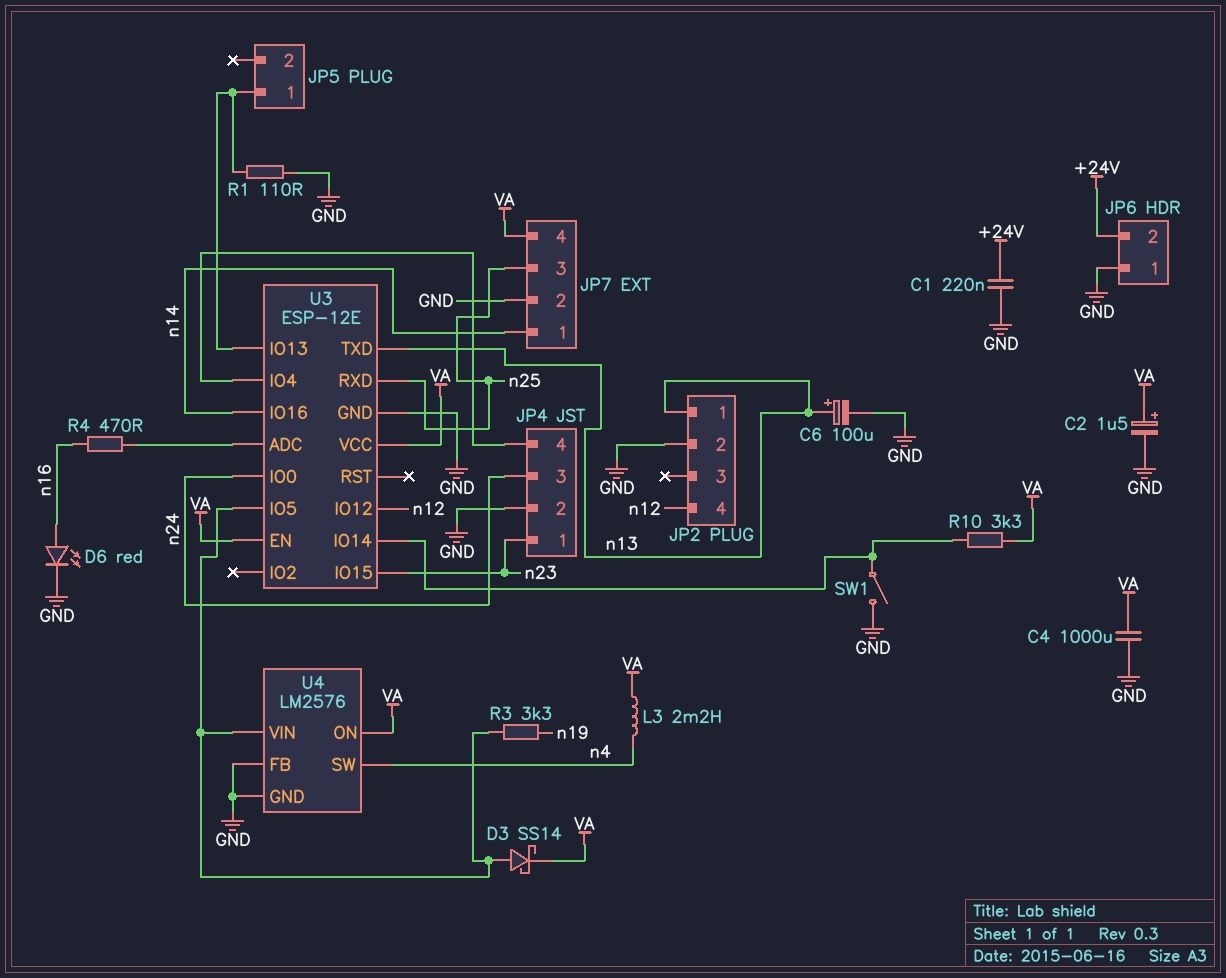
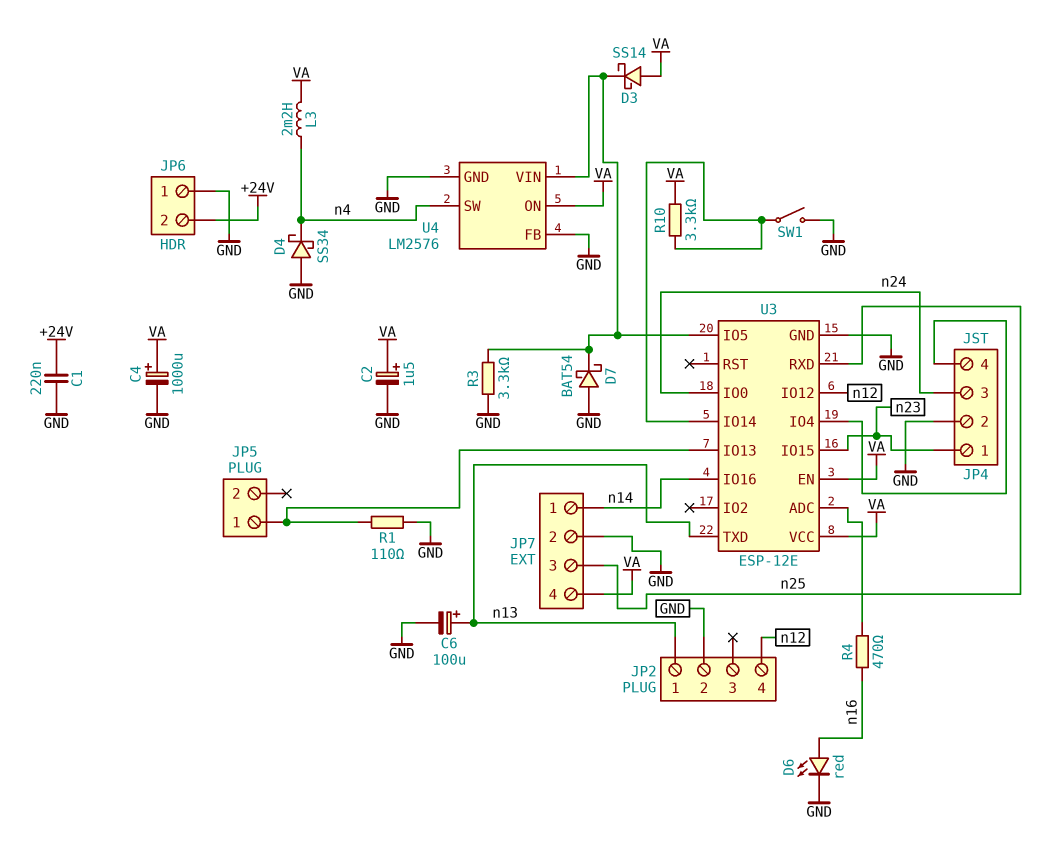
C4: 1000uF (GND, VA) -> 1000uF (plus VA, minus GND)
D3: schottky SS14 (A U3/IO5, K VA) -> schottky SS14 (A VA, K U3/IO5)
D4: none -> schottky SS34 (A GND, K n4)
D7: none -> schottky BAT54 (A GND, K U3/IO5)
R3: 3.3k (U3/IO5, n19) -> 3.3k (GND, U3/IO5)

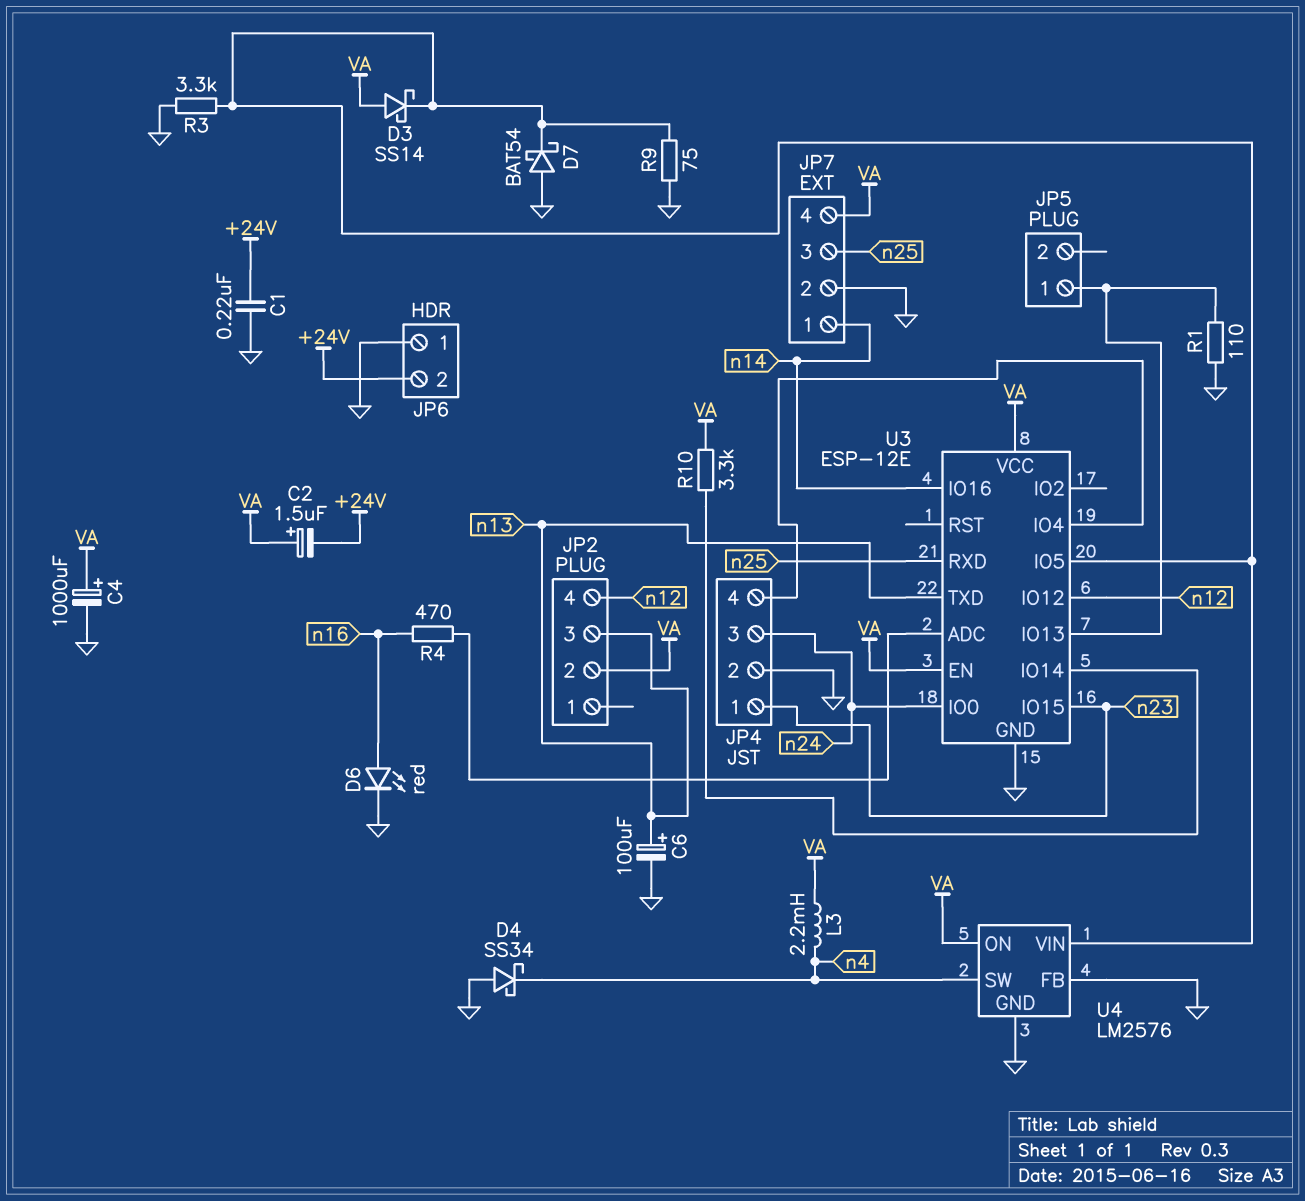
C2: 1.5uF (plus VA, minus GND) -> 1.5uF (plus VA, minus +24V)
JP2 pin 1: n13 -> none
JP2 pin 2: GND -> VA
JP2 pin 3: none -> n13
R9: none -> 75 (GND, U3/IO5)
SW1: switch (GND, U3/IO14) -> none

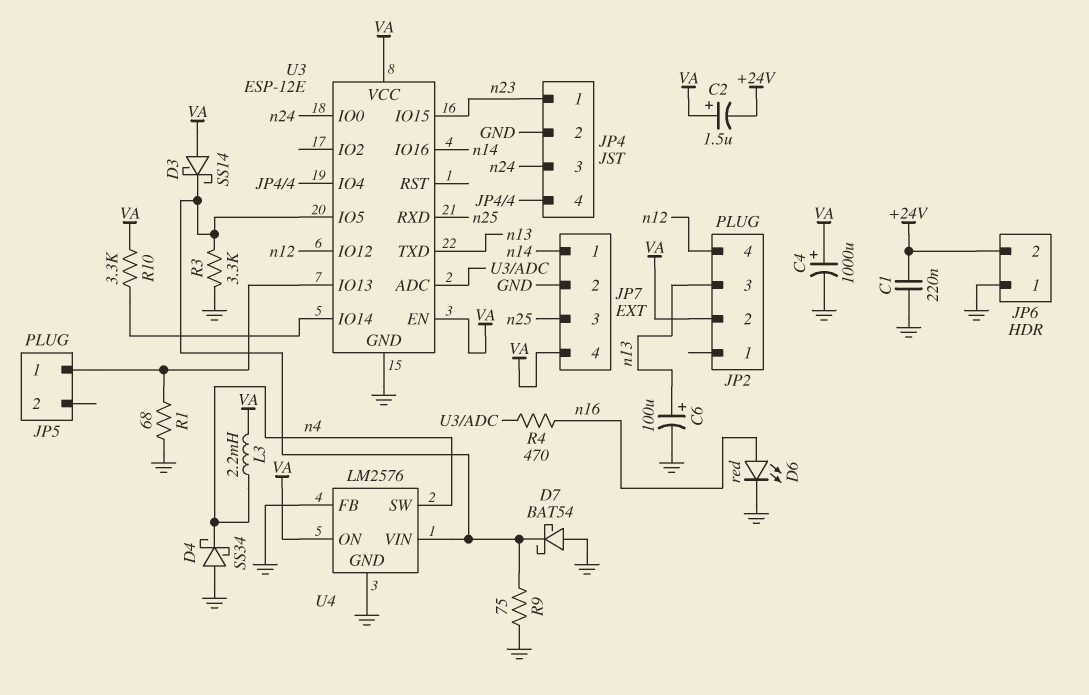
R1: 110 (GND, JP5/1) -> 68 (GND, JP5/1)

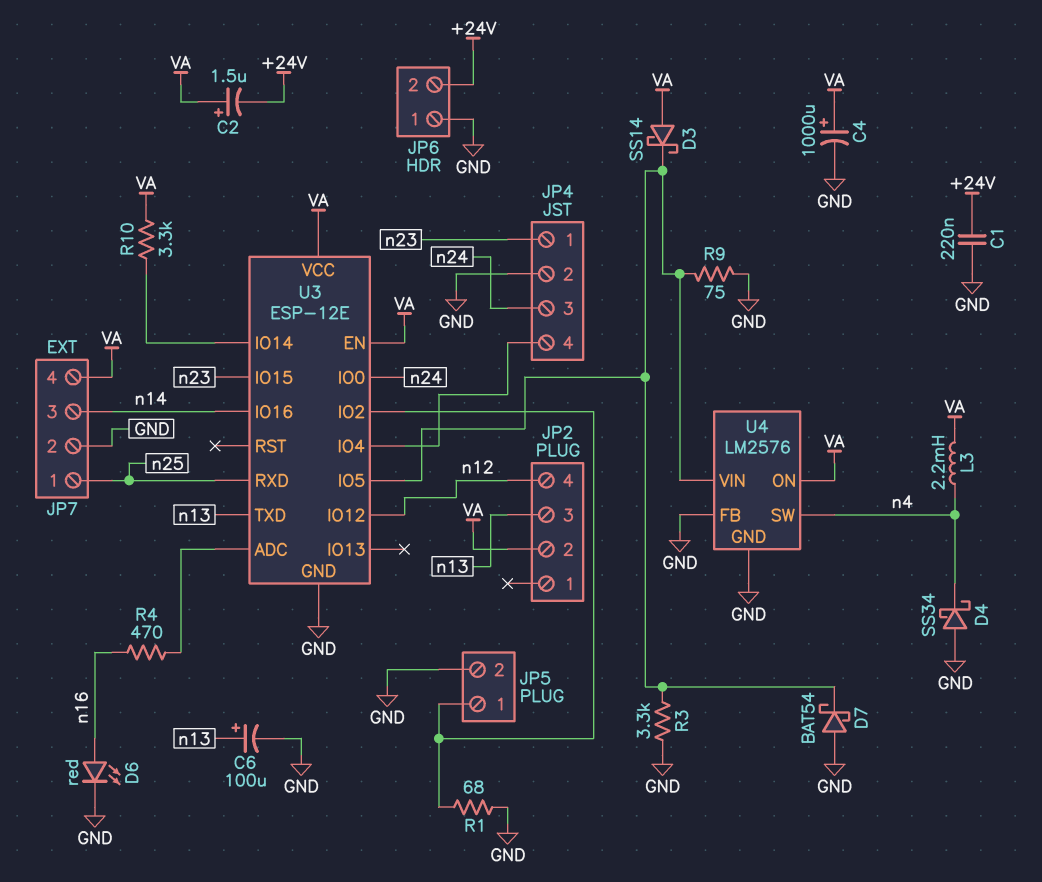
JP5 pin 2: none -> GND
JP7 pin 1: n14 -> n25
JP7 pin 3: n25 -> n14
U3 pin IO2: none -> JP5/1
U3 pin IO13: JP5/1 -> none

